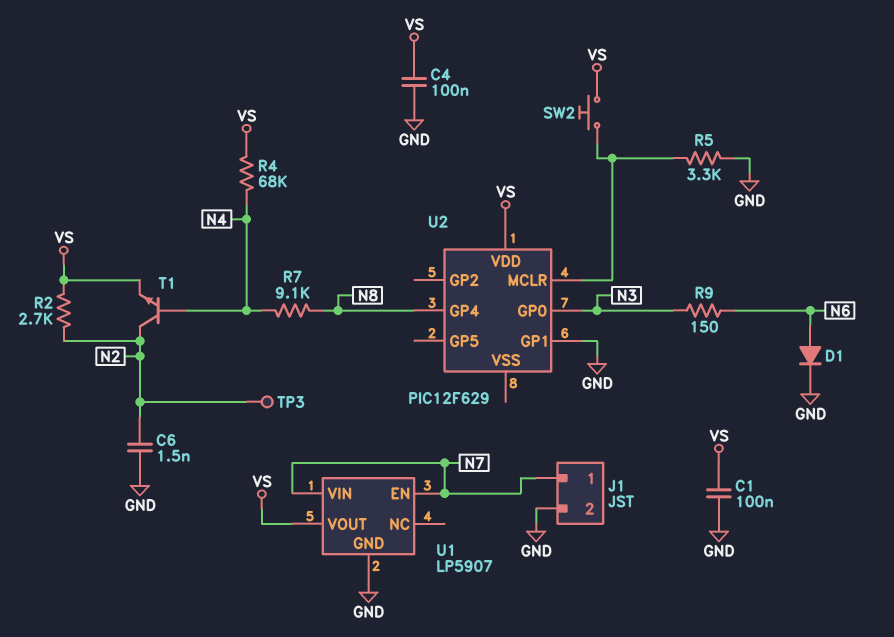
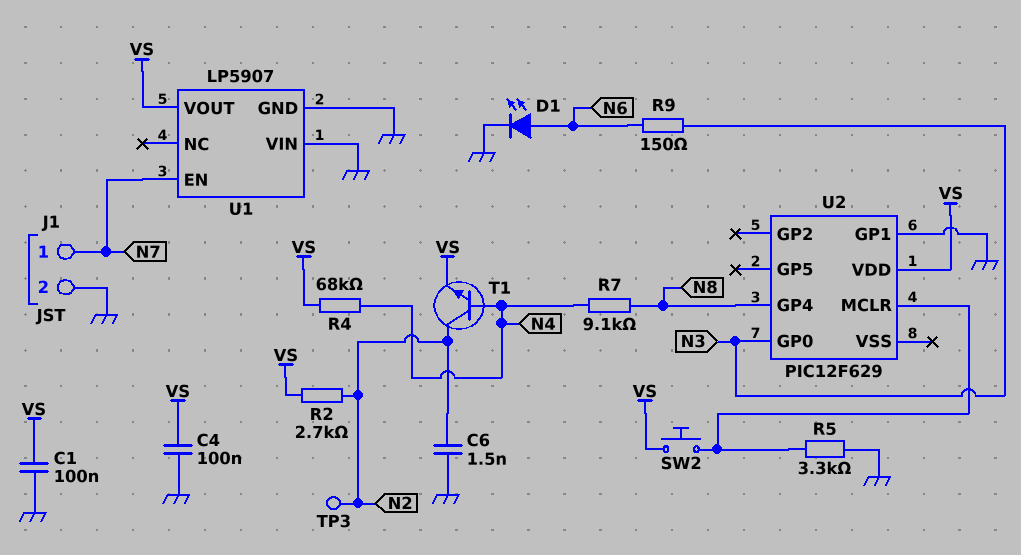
D1: diode (A N6, K GND) -> LED (A N6, K GND)
U1 pin VIN: N7 -> GND

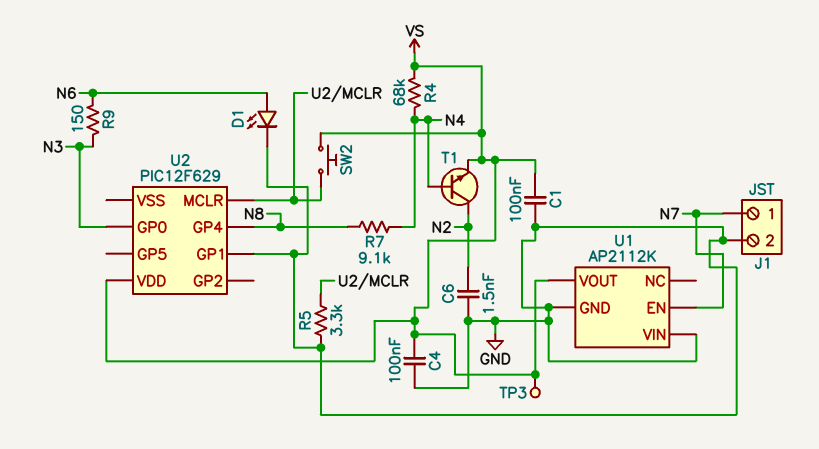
R2: 2.7k (N2, VS) -> none
TP3: test point (N2) -> test point (VS)
U1: LP5907 -> AP2112K

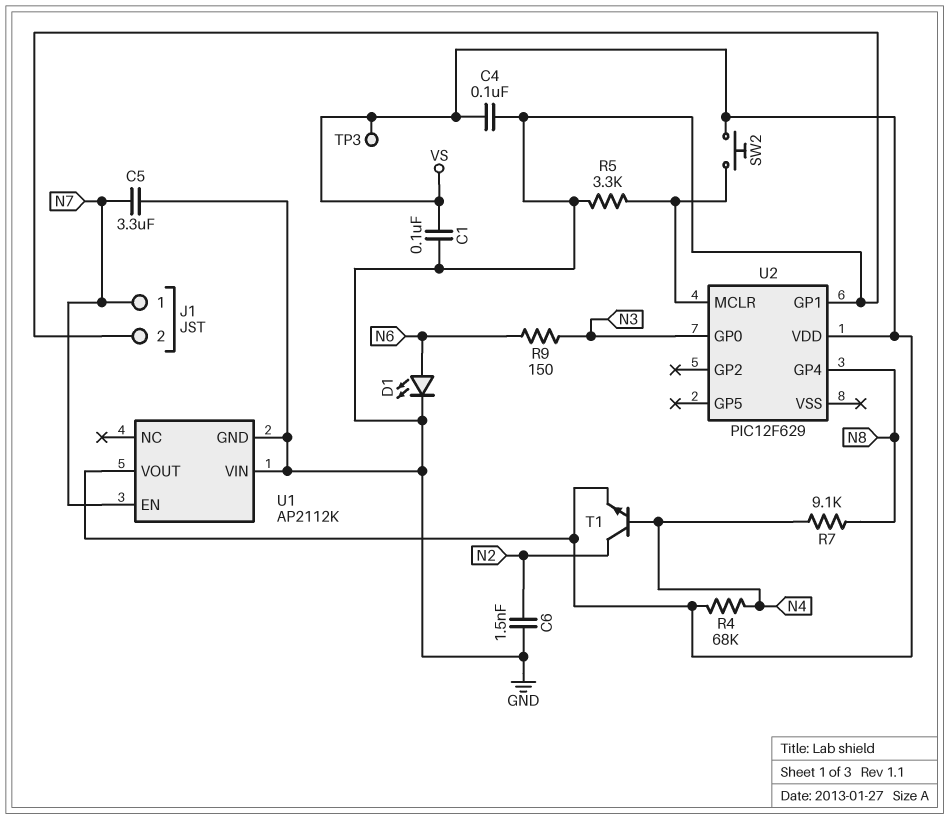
C5: none -> 3.3uF (GND, N7)

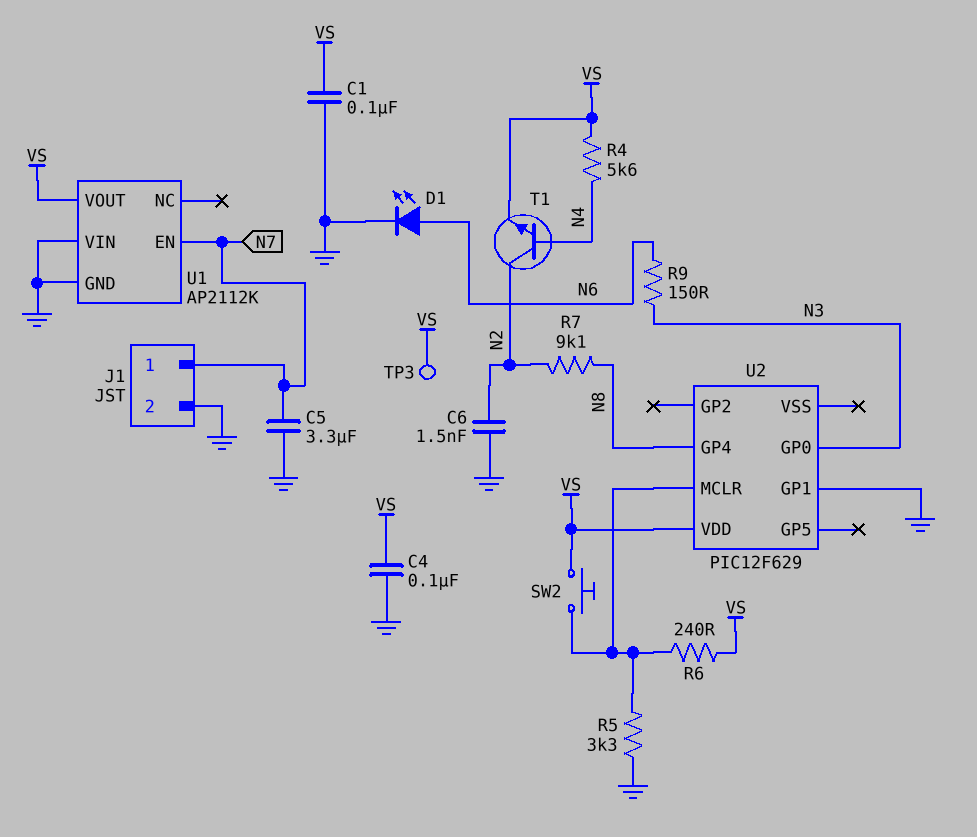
R4: 68k (N4, VS) -> 5.6k (N4, VS)
R6: none -> 240 (U2/MCLR, VS)
R7: 9.1k (N4, N8) -> 9.1k (N2, N8)

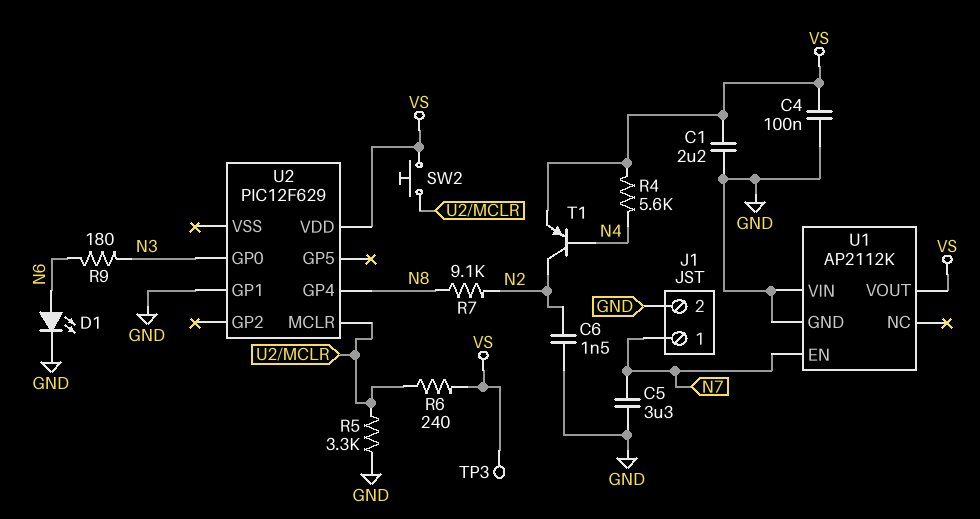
C1: 100nF (GND, VS) -> 2.2uF (GND, VS)
R9: 150 (N3, N6) -> 180 (N3, N6)
T1: NPN (B N4, C N2, E VS) -> PNP (B N4, C N2, E VS)

